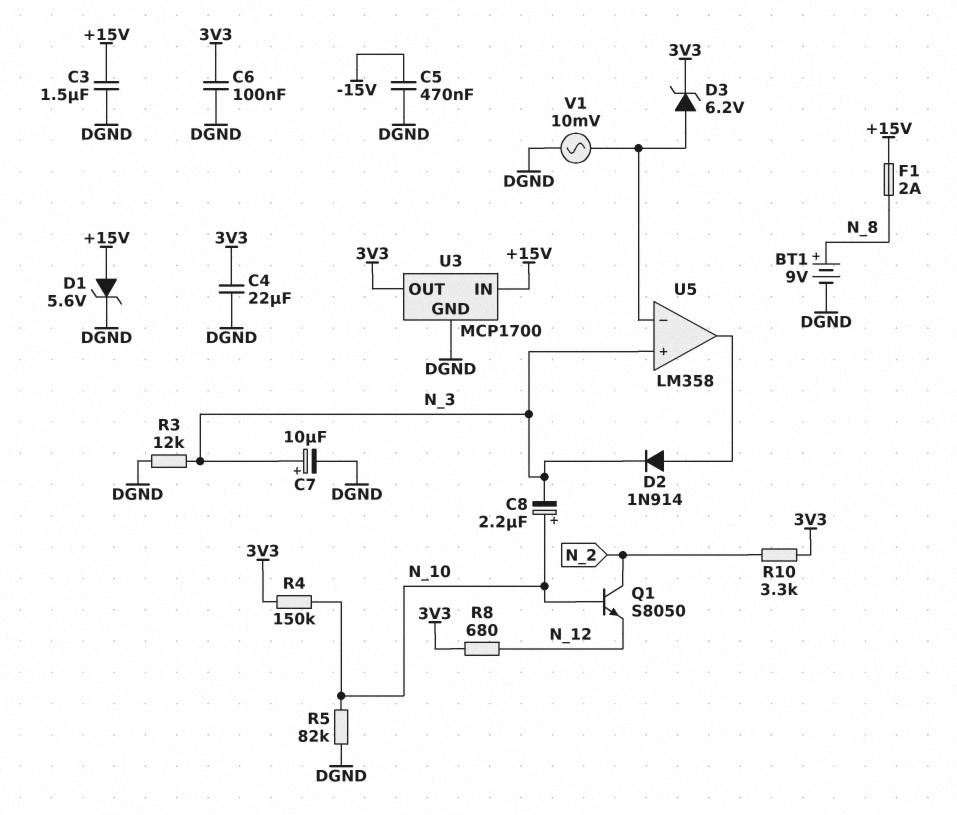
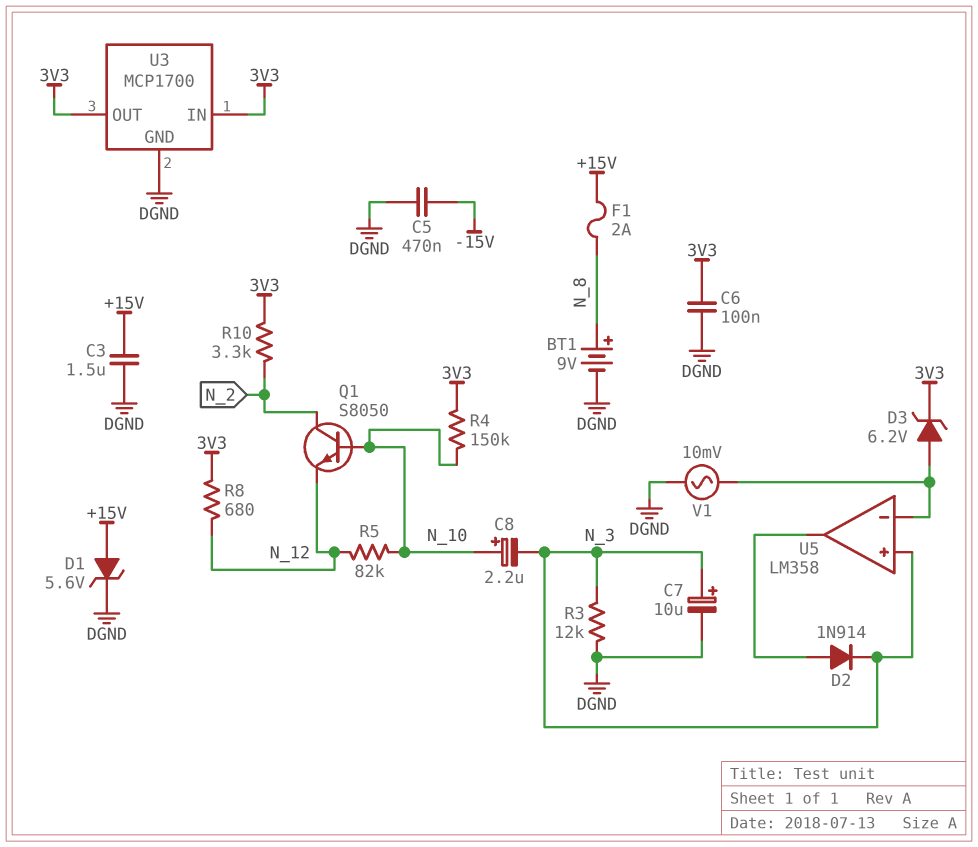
C4: 22uF (3V3, DGND) -> none
R5: 82k (DGND, N_10) -> 82k (N_10, N_12)
U3 pin IN: +15V -> 3V3

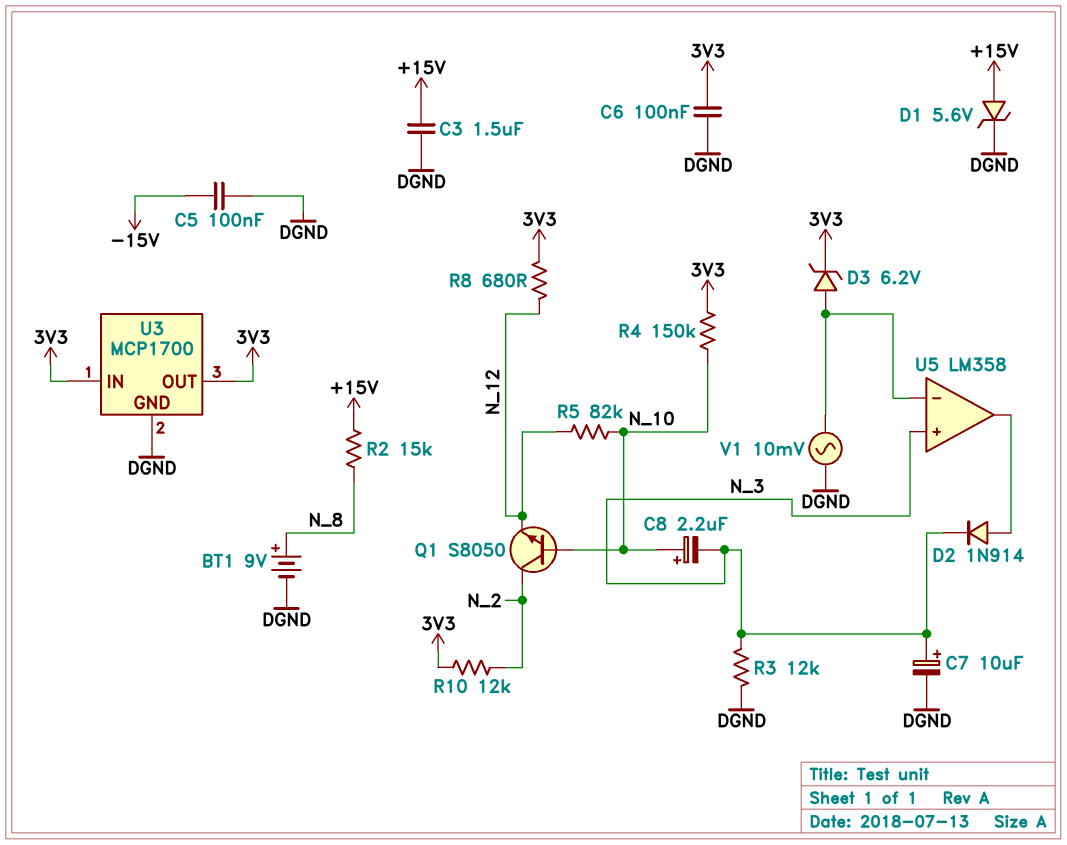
C5: 470nF (-15V, DGND) -> 100nF (-15V, DGND)
F1: 2A (+15V, N_8) -> none
R2: none -> 15k (+15V, N_8)
R10: 3.3k (3V3, N_2) -> 12k (3V3, N_2)

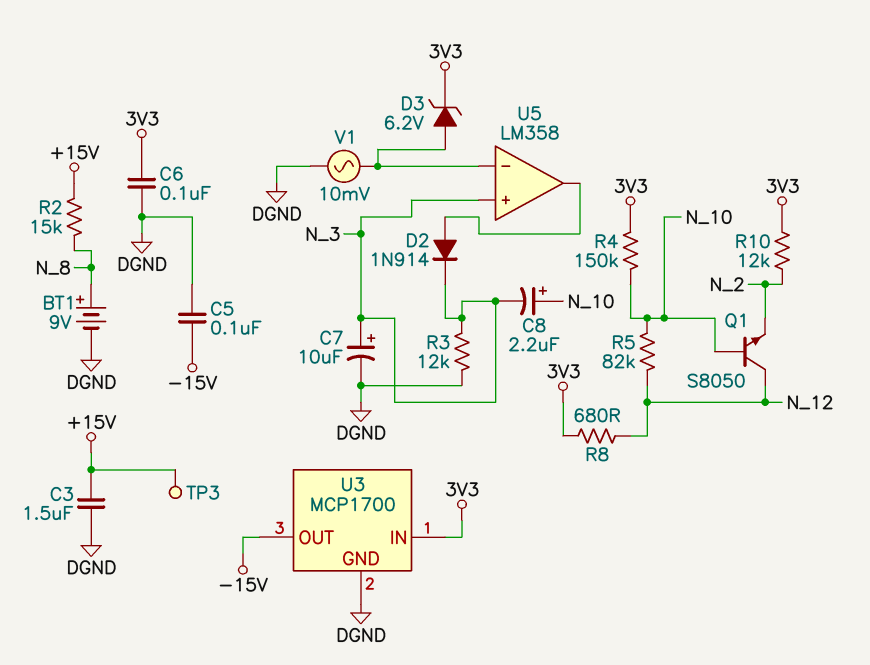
D1: zener 5.6V (A +15V, K DGND) -> none
Q1: NPN S8050 (B N_10, C N_2, E N_12) -> NPN S8050 (B N_10, C N_12, E N_2)
TP3: none -> test point (+15V)
U3 pin OUT: 3V3 -> -15V

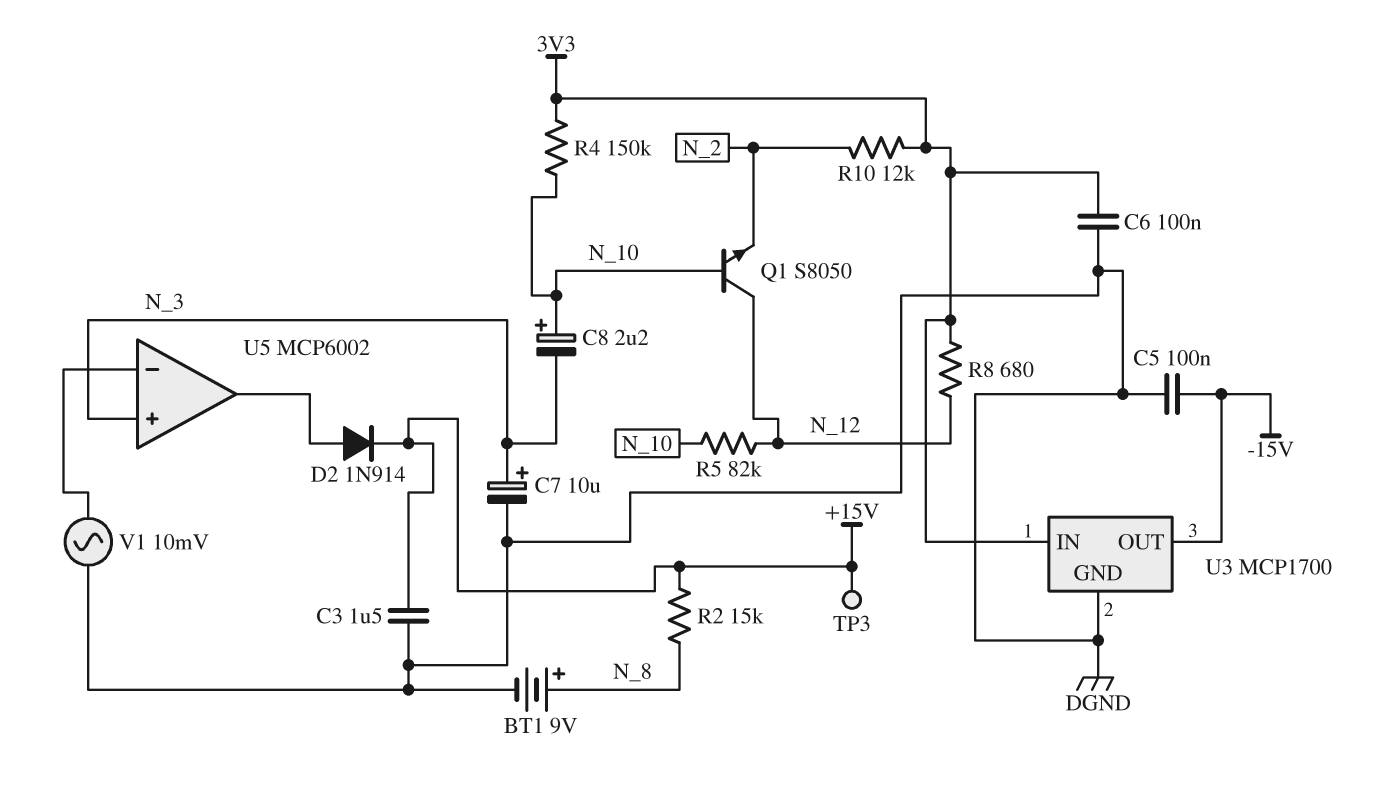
D2: diode 1N914 (A U5/out, K N_3) -> diode 1N914 (A U5/out, K +15V)
D3: zener 6.2V (A U5/in-, K 3V3) -> none
R3: 12k (DGND, N_3) -> none
U5: LM358 -> MCP6002

